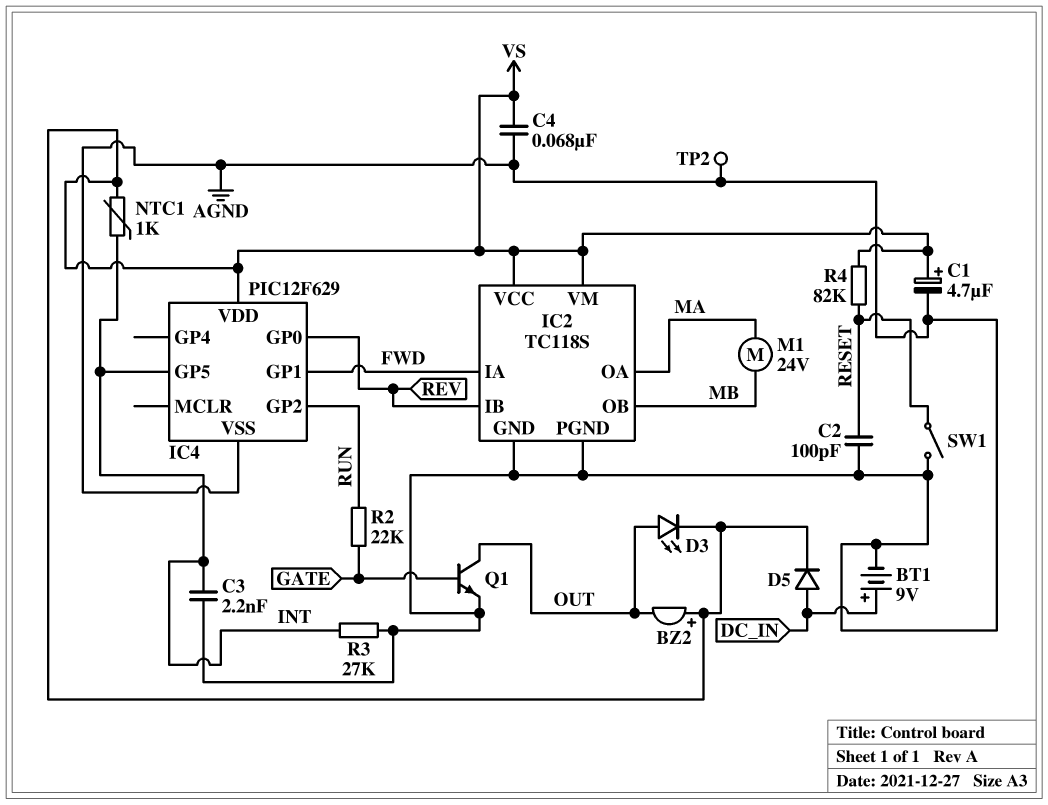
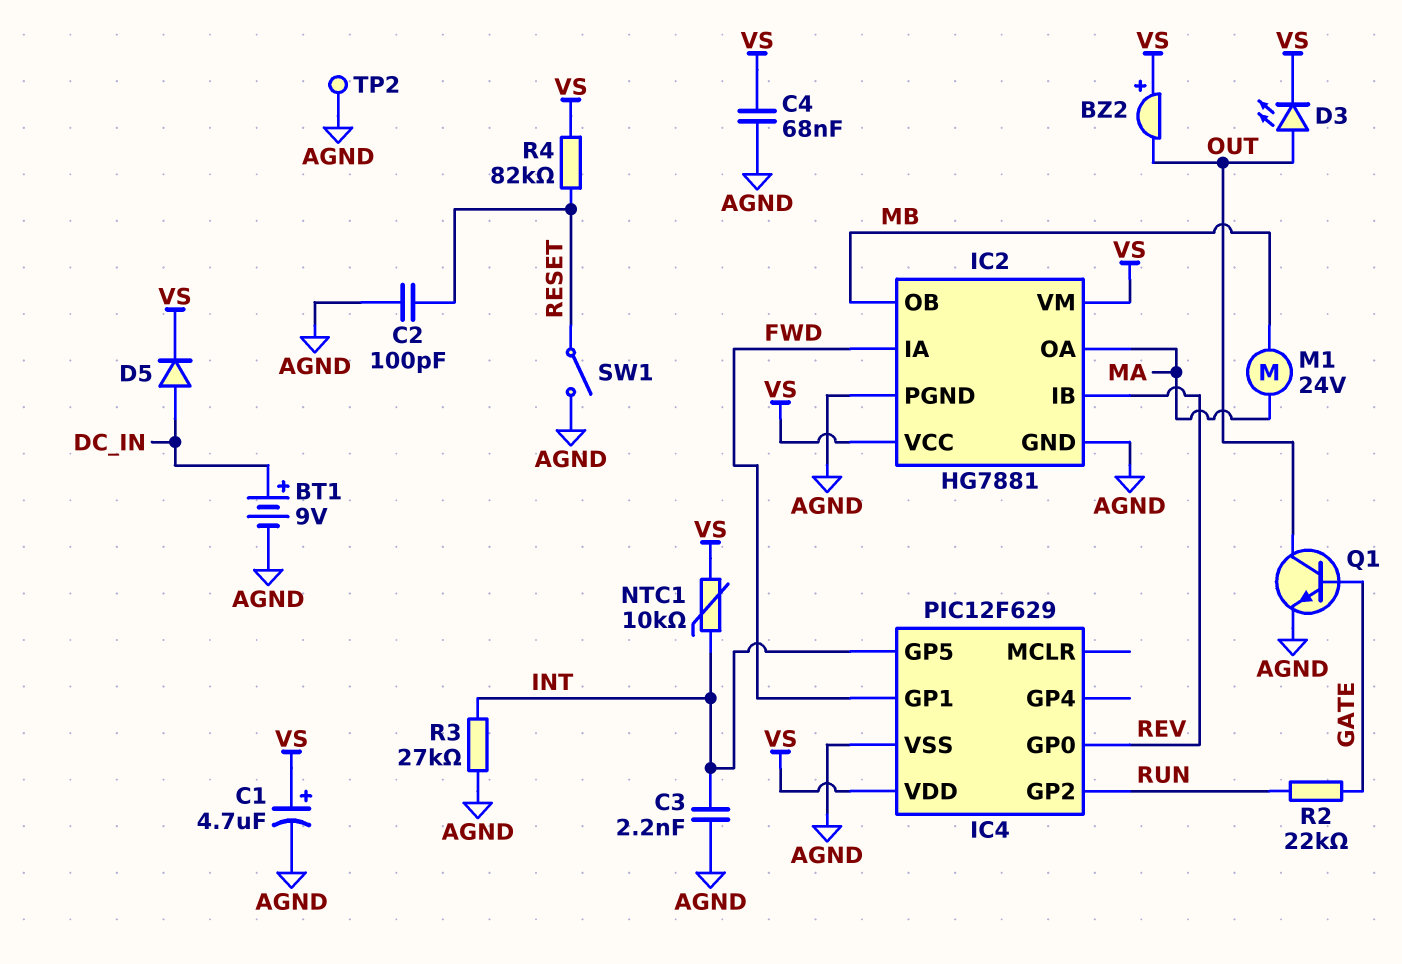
IC2: TC118S -> HG7881
NTC1: 1k (INT, VS) -> 10k (INT, VS)

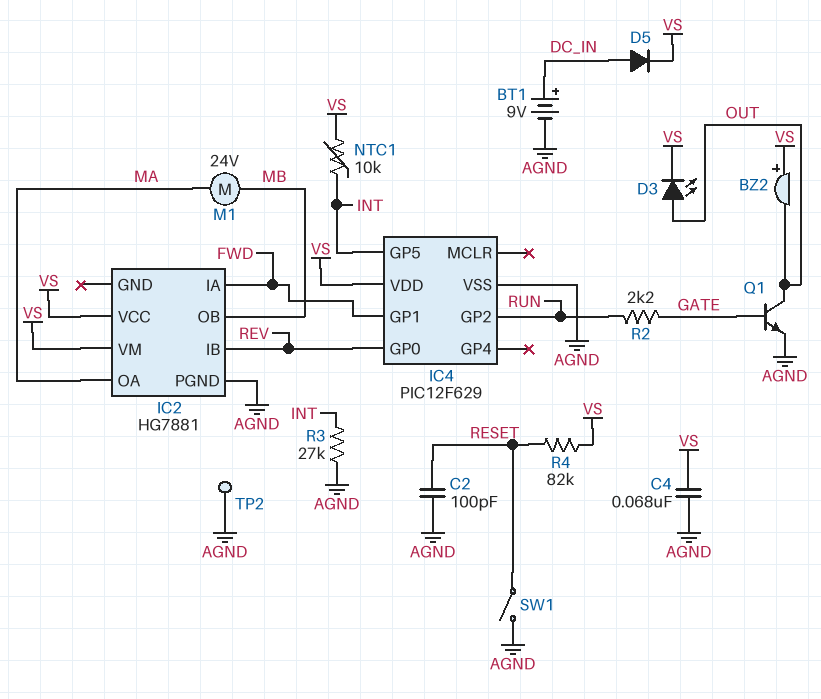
C1: 4.7uF (plus VS, minus AGND) -> none
C3: 2.2nF (AGND, INT) -> none
IC2 pin GND: AGND -> none
R2: 22k (GATE, RUN) -> 2.2k (GATE, RUN)

